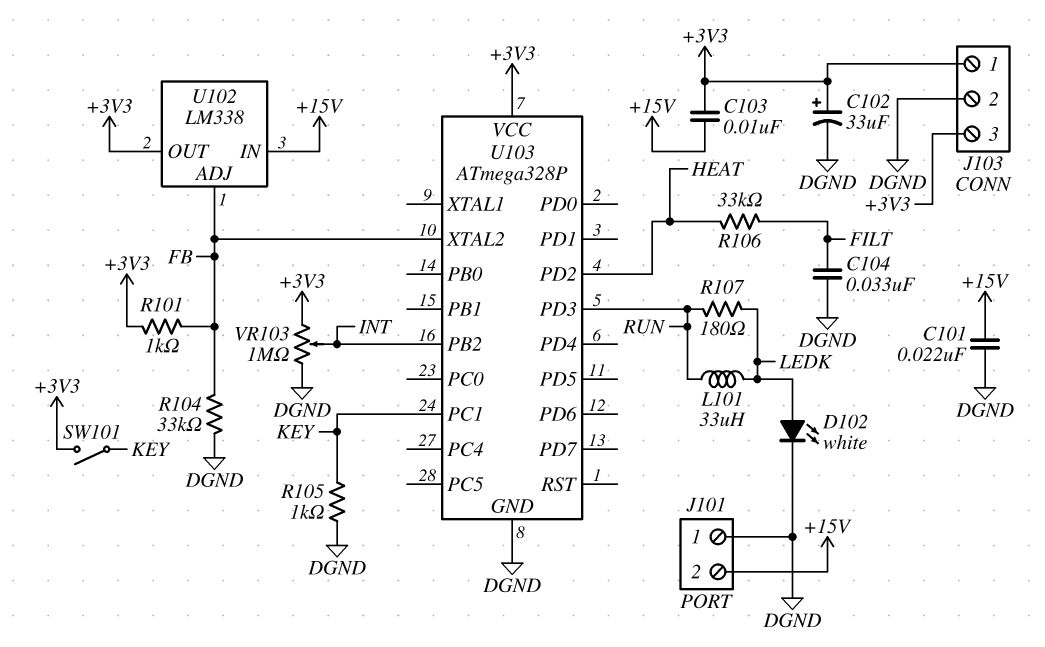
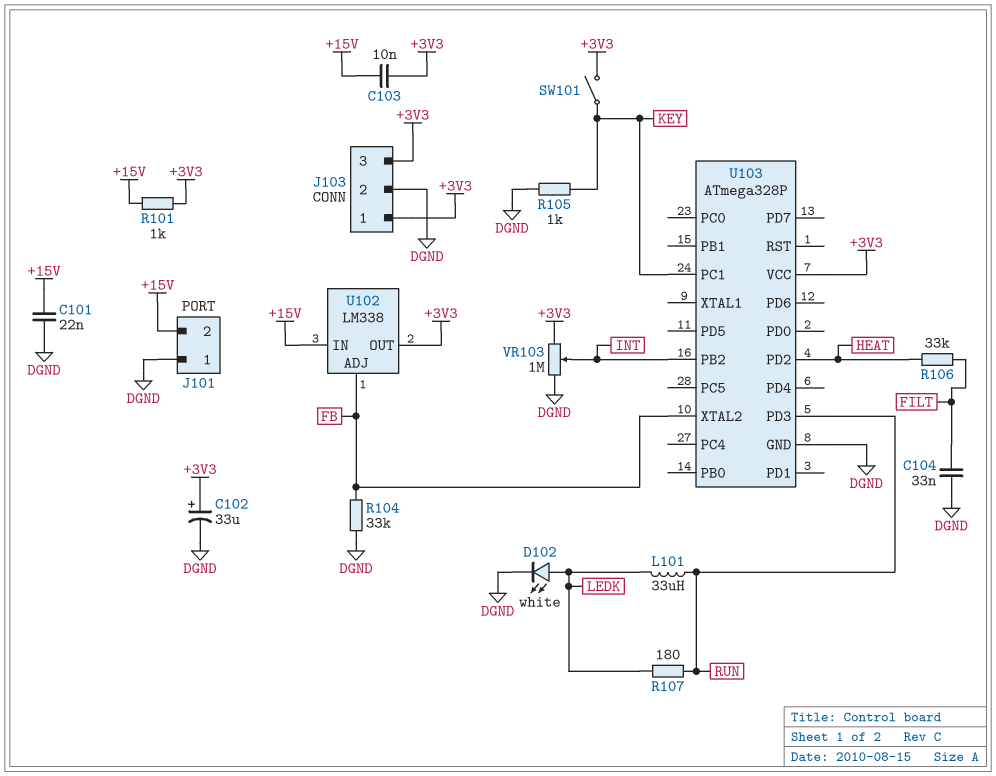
R101: 1k (+3V3, FB) -> 1k (+3V3, +15V)

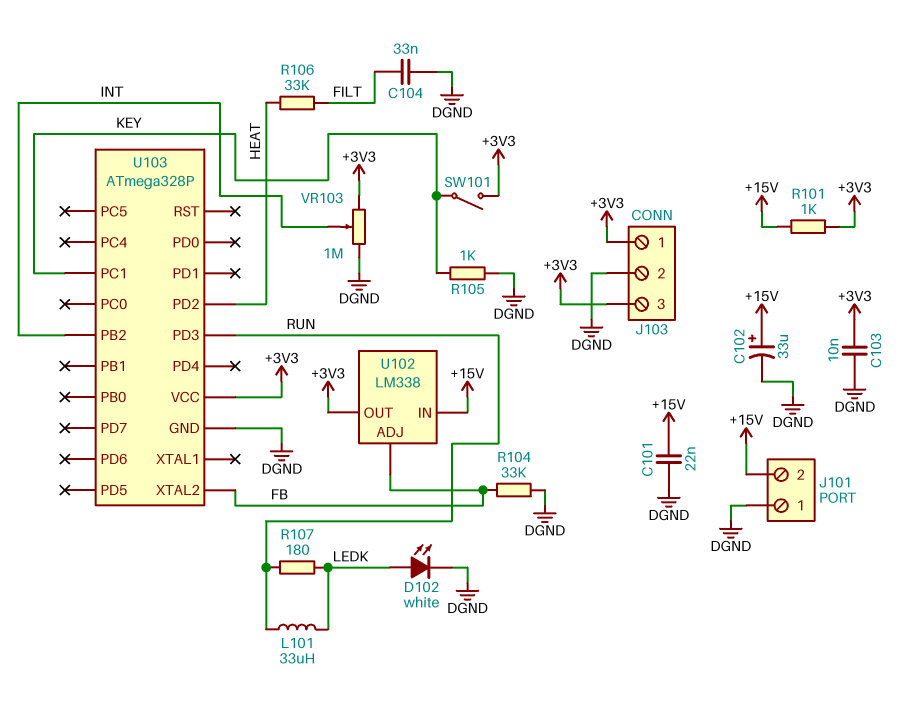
C102: 33uF (plus +3V3, minus DGND) -> 33uF (plus +15V, minus DGND)
C103: 10nF (+3V3, +15V) -> 10nF (+3V3, DGND)

